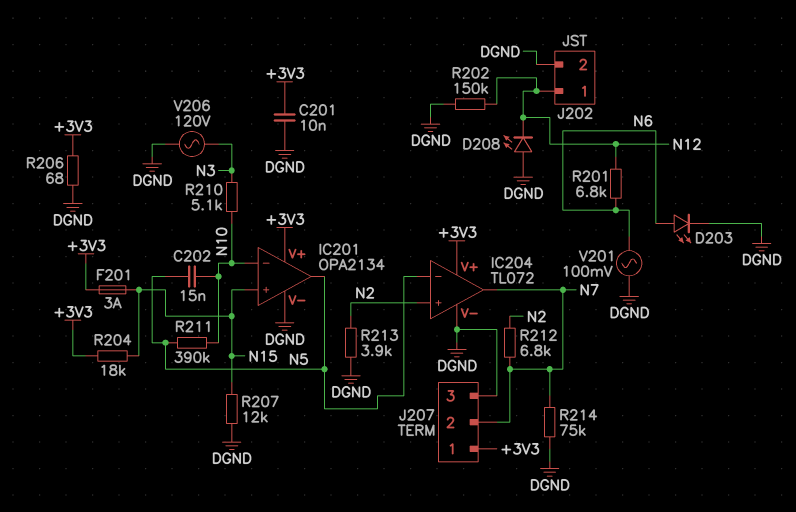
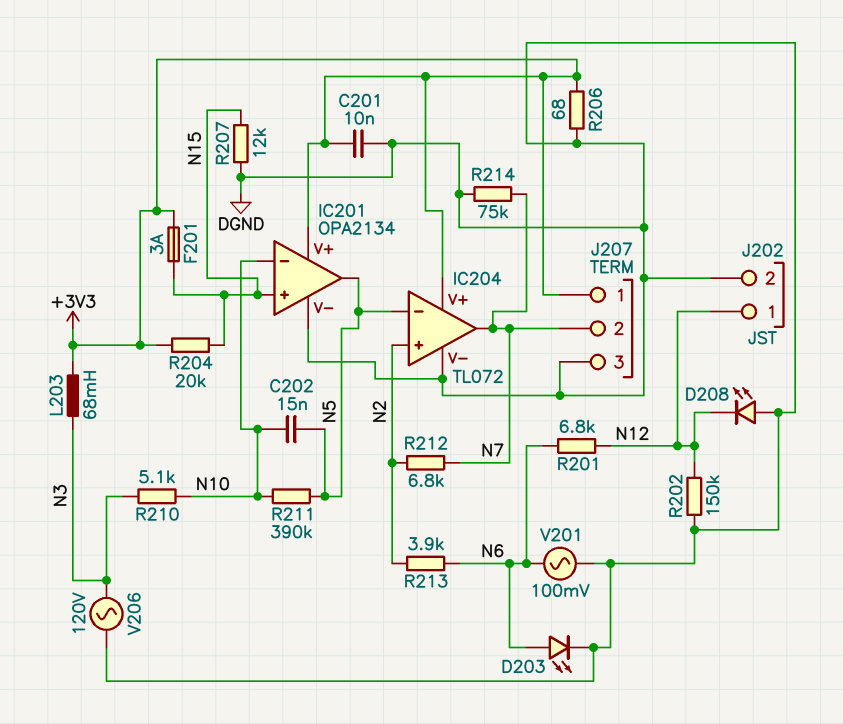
L203: none -> 68mH (+3V3, N3)
R204: 18k (+3V3, N15) -> 20k (+3V3, N15)
R213: 3.9k (DGND, N2) -> 3.9k (N2, N6)

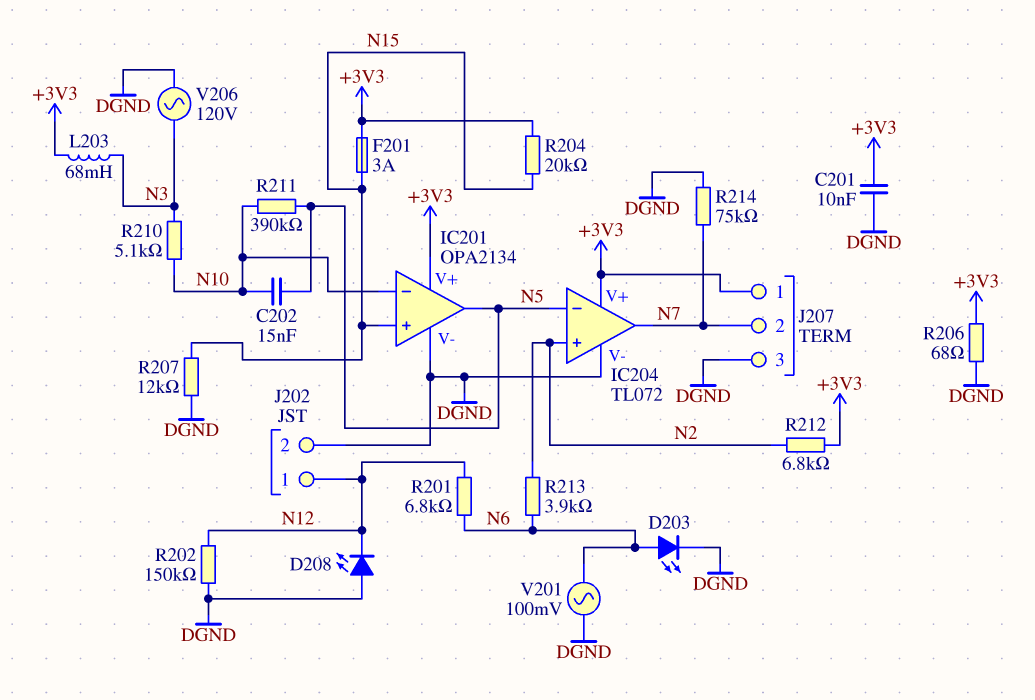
R212: 6.8k (N2, N7) -> 6.8k (+3V3, N2)

